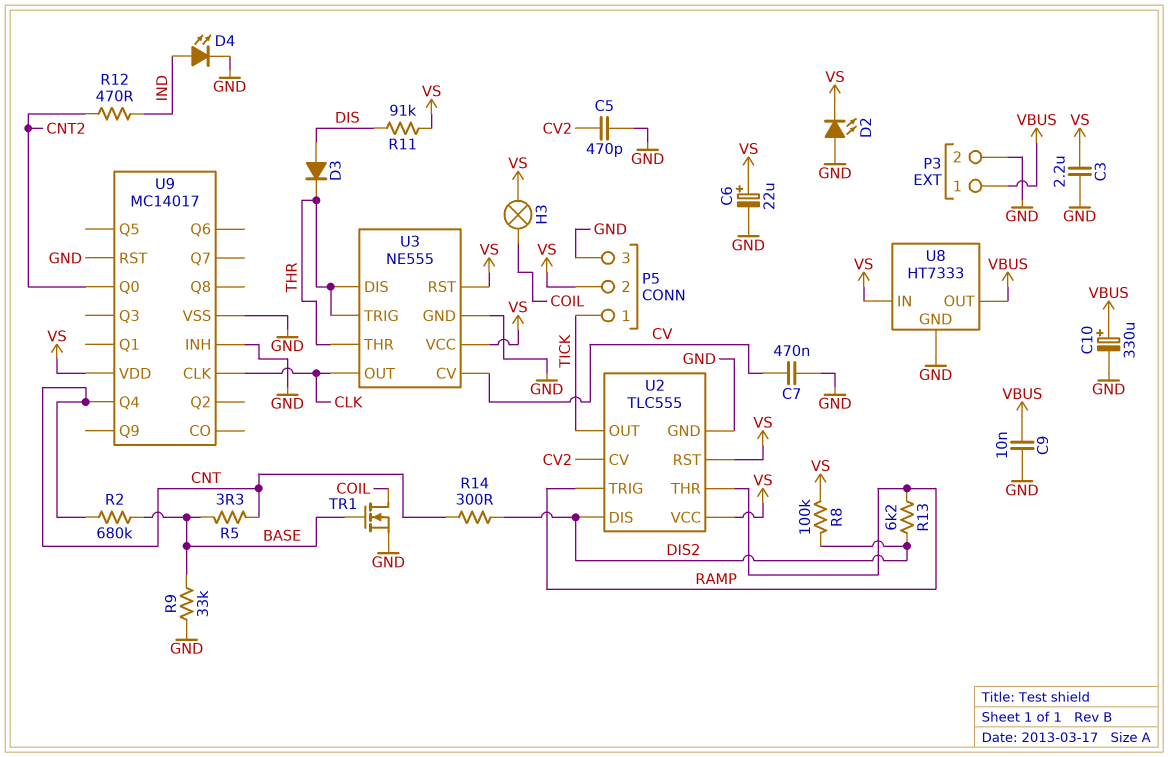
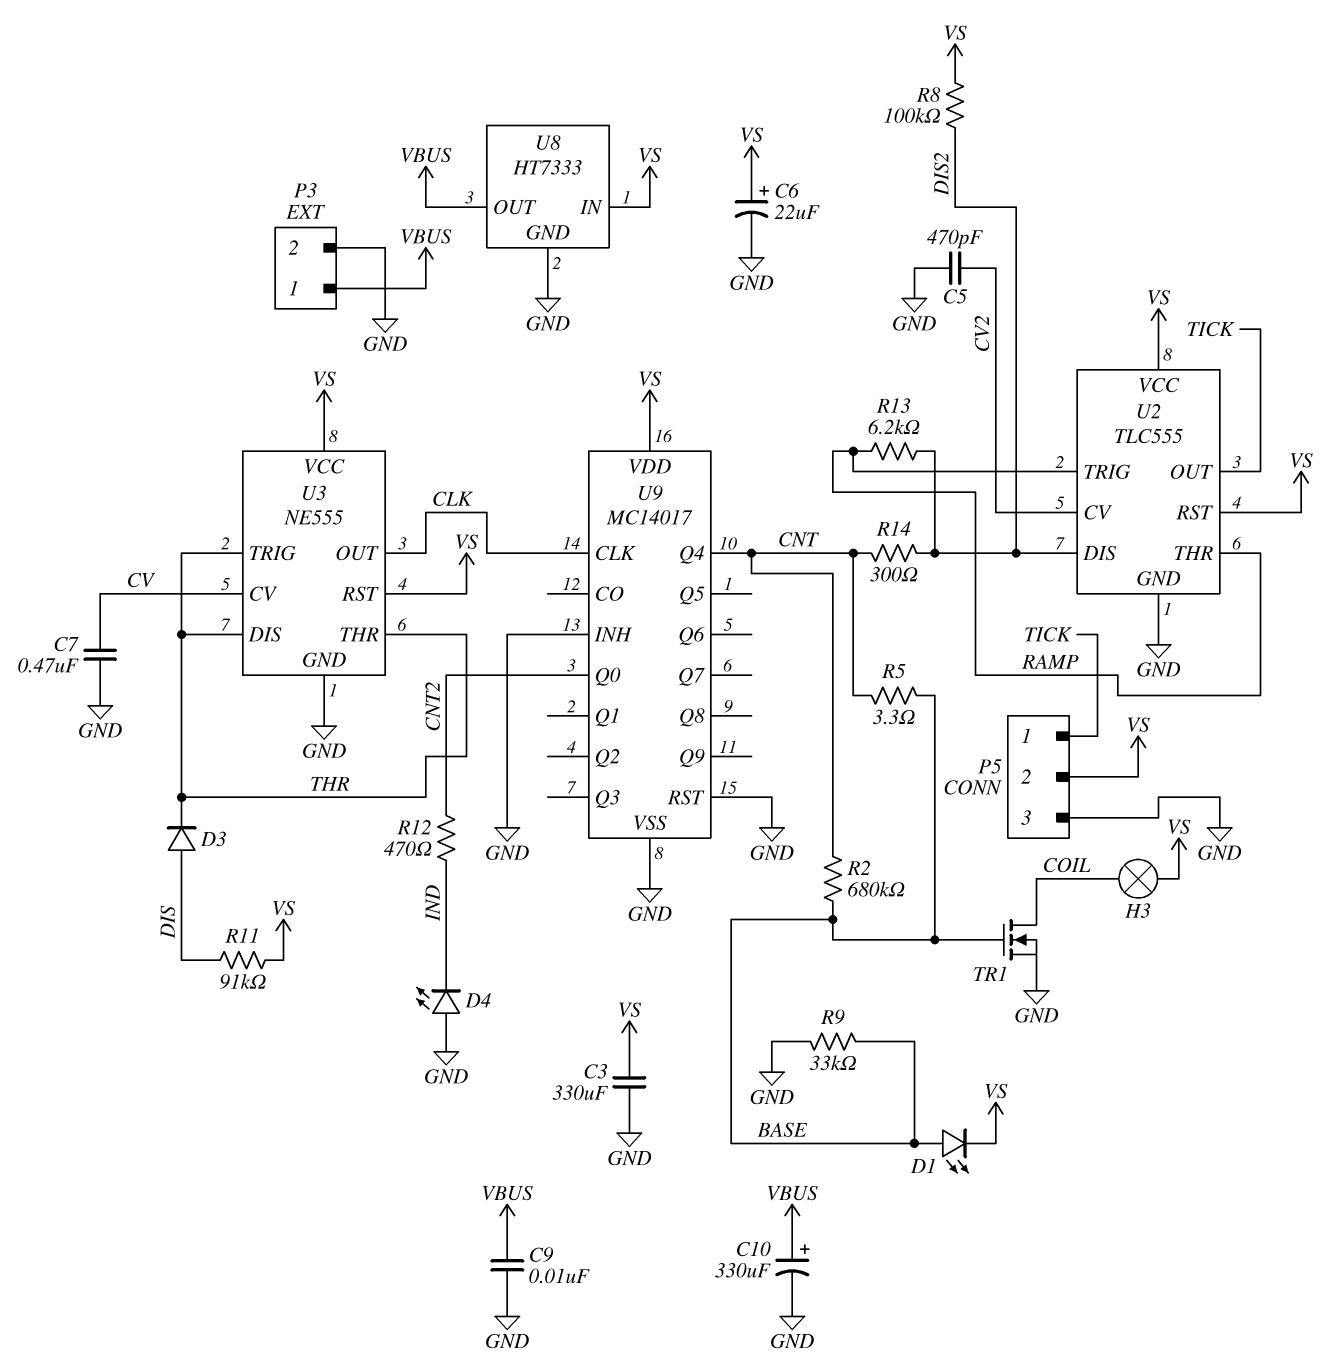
C3: 2.2uF (GND, VS) -> 330uF (GND, VS)
D1: none -> LED (A BASE, K VS)
D2: LED (A GND, K VS) -> none
D4: LED (A IND, K GND) -> LED (A GND, K IND)

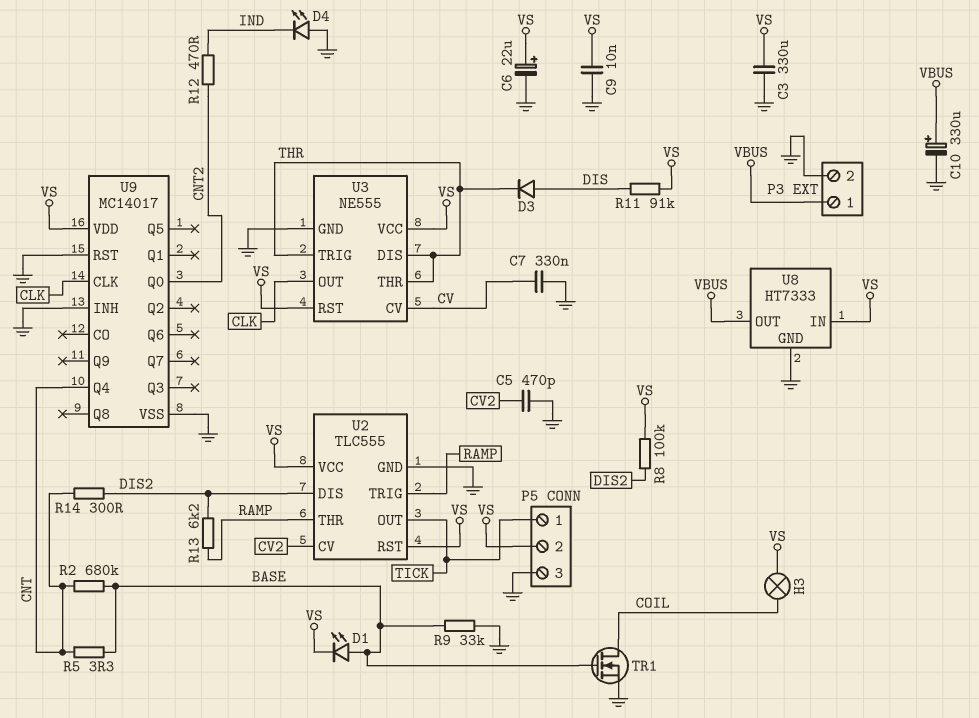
C7: 470nF (CV, GND) -> 330nF (CV, GND)
C9: 10nF (GND, VBUS) -> 10nF (GND, VS)

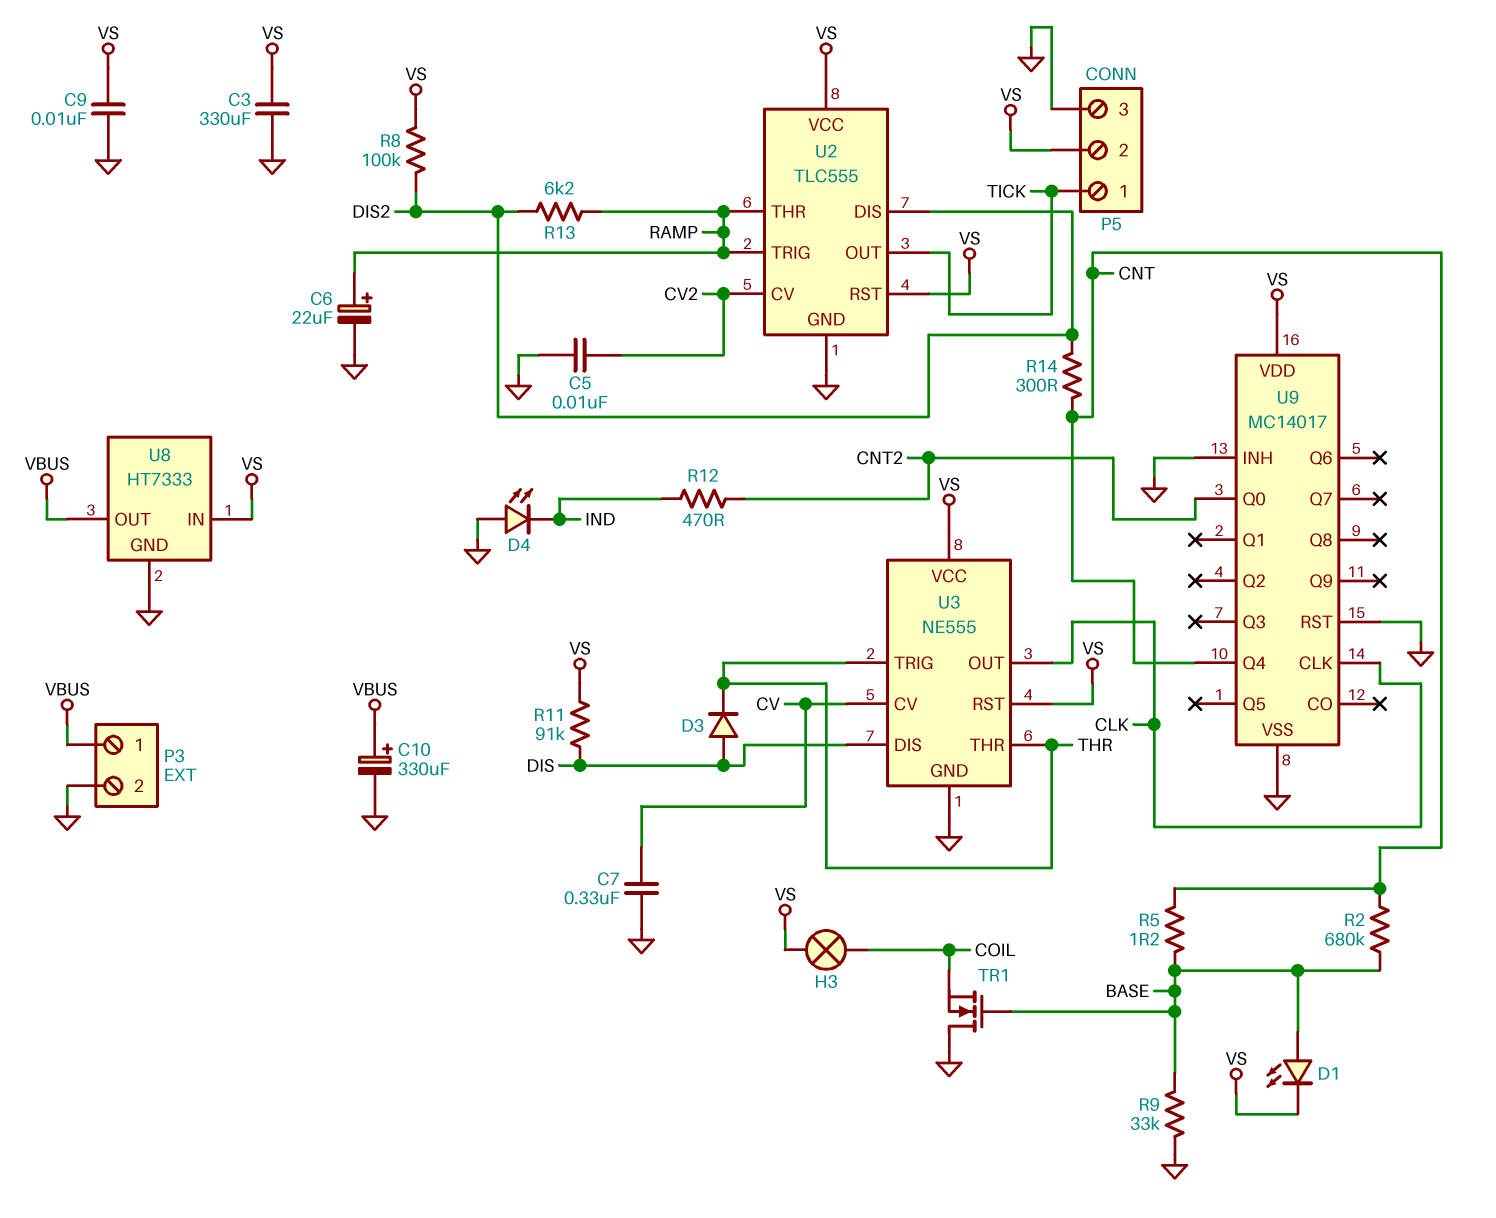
C5: 470pF (CV2, GND) -> 10nF (CV2, GND)
C6: 22uF (plus VS, minus GND) -> 22uF (plus RAMP, minus GND)
R5: 3.3 (BASE, CNT) -> 1.2 (BASE, CNT)
TR1: NMOS (G BASE, D COIL, S GND) -> NMOS (G BASE, D GND, S COIL)
U3 pin DIS: THR -> DIS

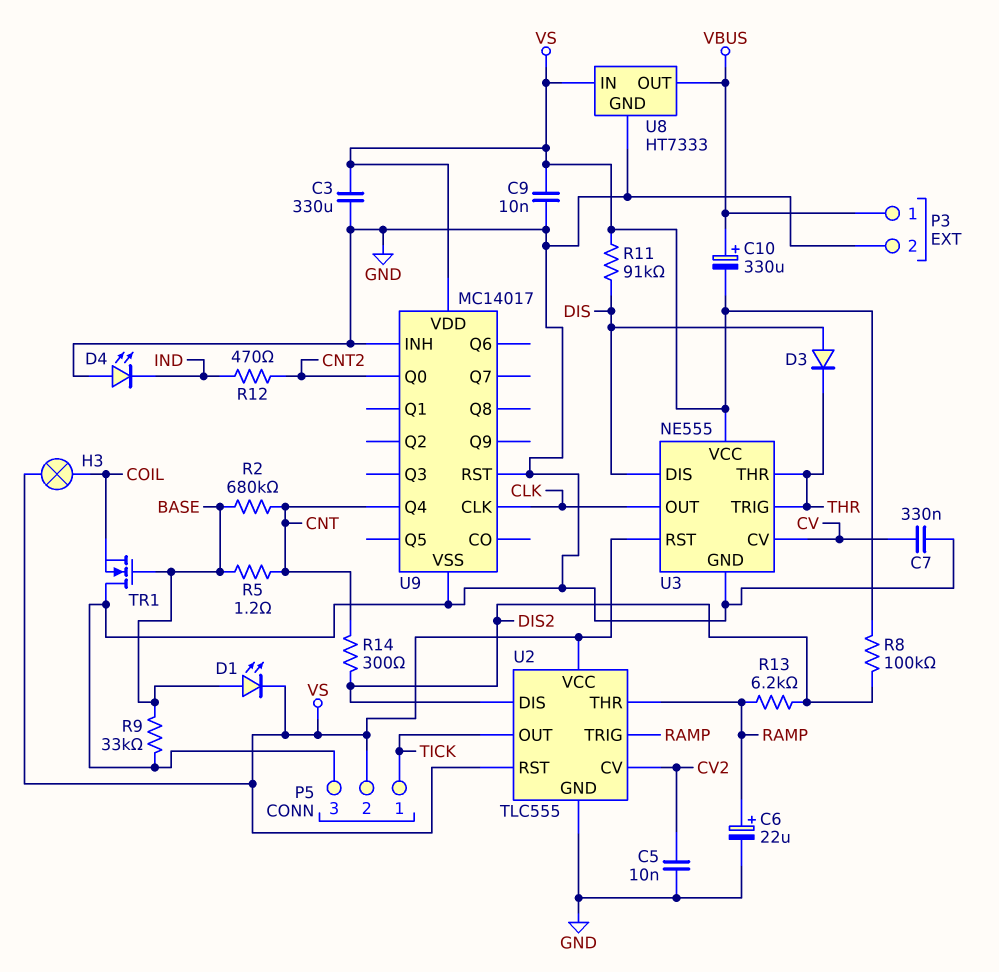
C10: 330uF (plus VBUS, minus GND) -> 330uF (plus VBUS, minus VS)

